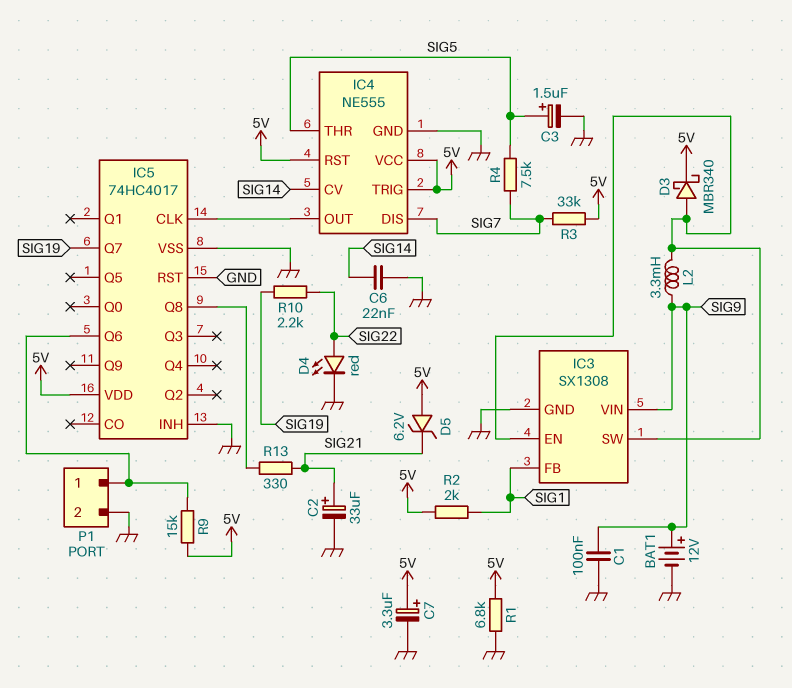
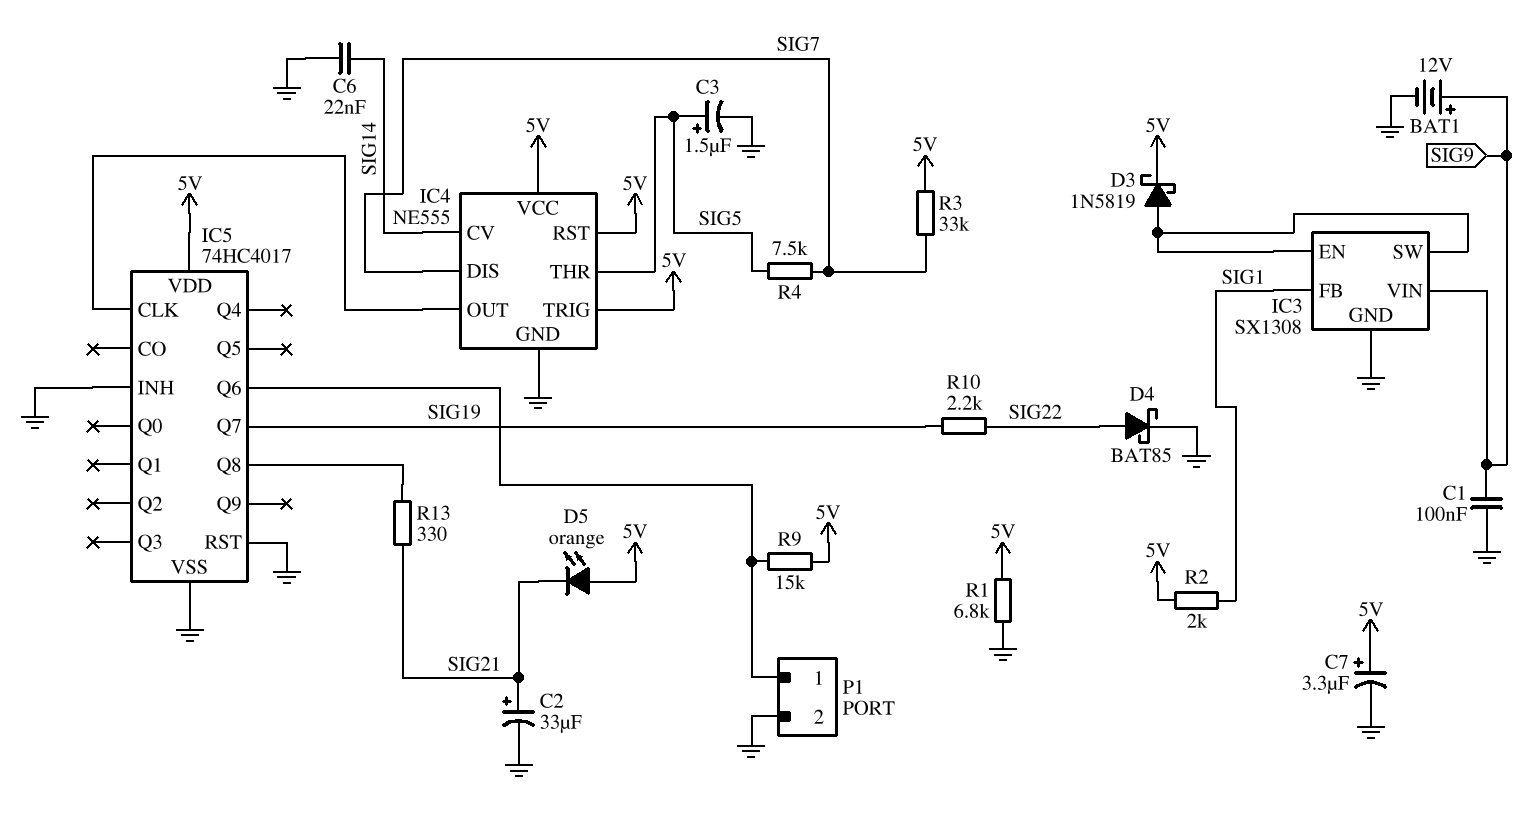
D3: schottky MBR340 (A IC3/EN, K 5V) -> schottky 1N5819 (A IC3/EN, K 5V)
D4: LED red (A SIG22, K GND) -> schottky BAT85 (A SIG22, K GND)
D5: zener 6.2V (A 5V, K SIG21) -> LED orange (A 5V, K SIG21)
L2: 3.3mH (IC3/EN, SIG9) -> none

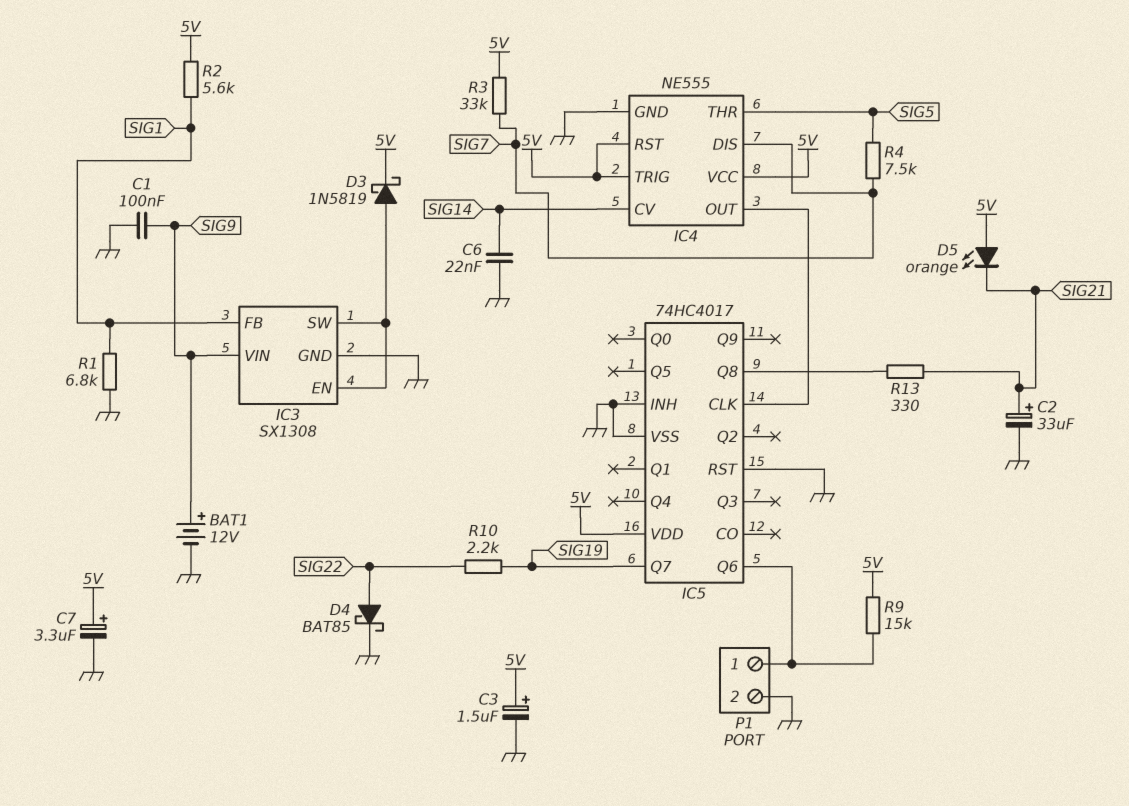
C3: 1.5uF (plus SIG5, minus GND) -> 1.5uF (plus 5V, minus GND)
R1: 6.8k (5V, GND) -> 6.8k (GND, SIG1)
R2: 2k (5V, SIG1) -> 5.6k (5V, SIG1)

